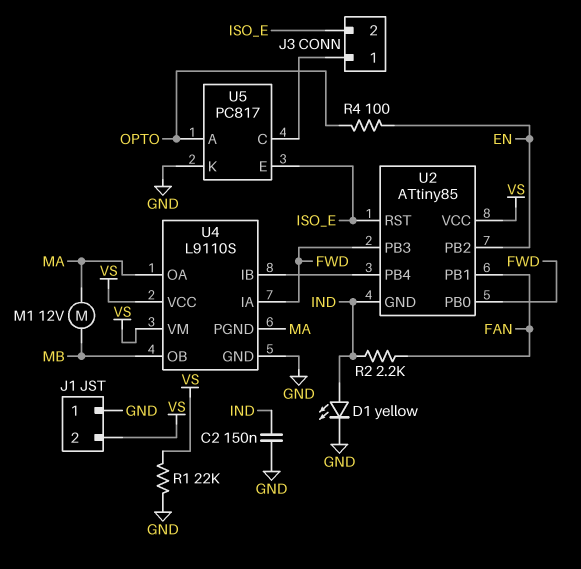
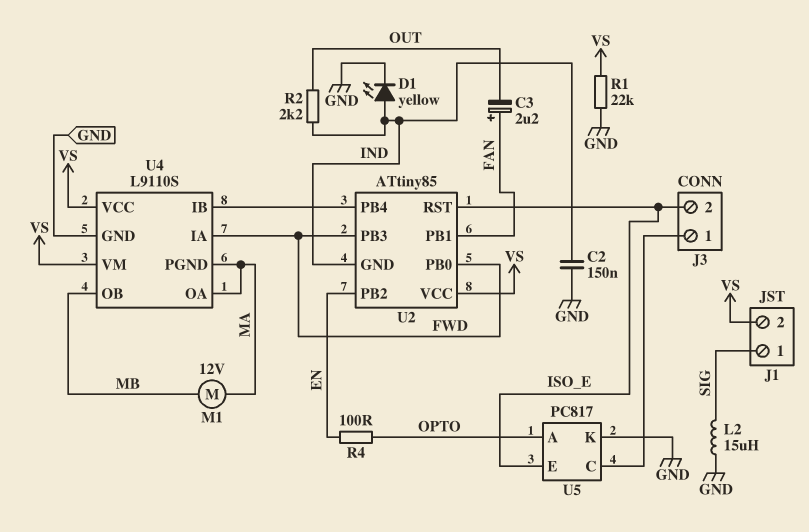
C3: none -> 2.2uF (plus FAN, minus OUT)
J1 pin 1: GND -> SIG
L2: none -> 15uH (GND, SIG)
R2: 2.2k (FAN, IND) -> 2.2k (IND, OUT)

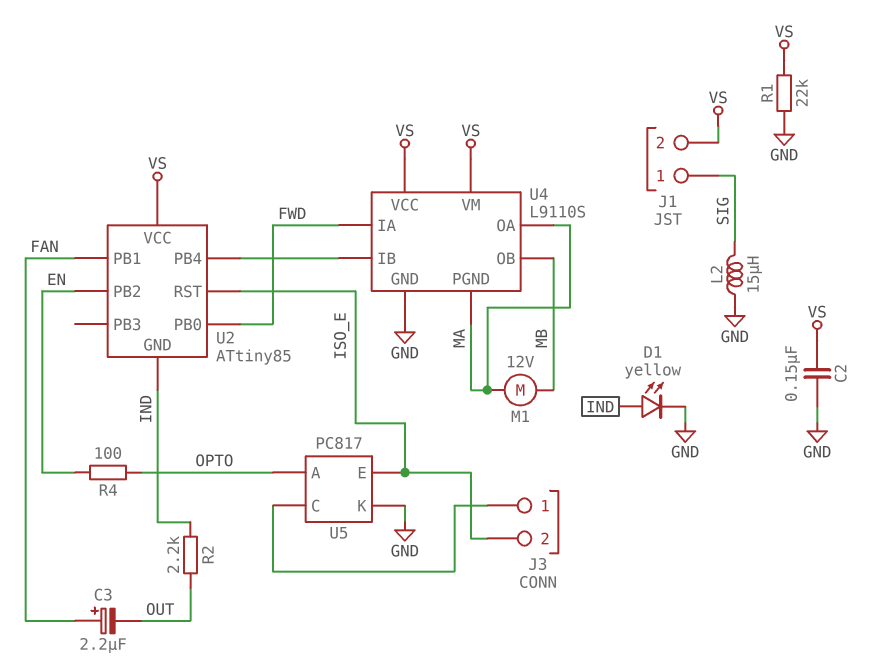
C2: 150nF (GND, IND) -> 150nF (GND, VS)
U2 pin PB3: FWD -> none

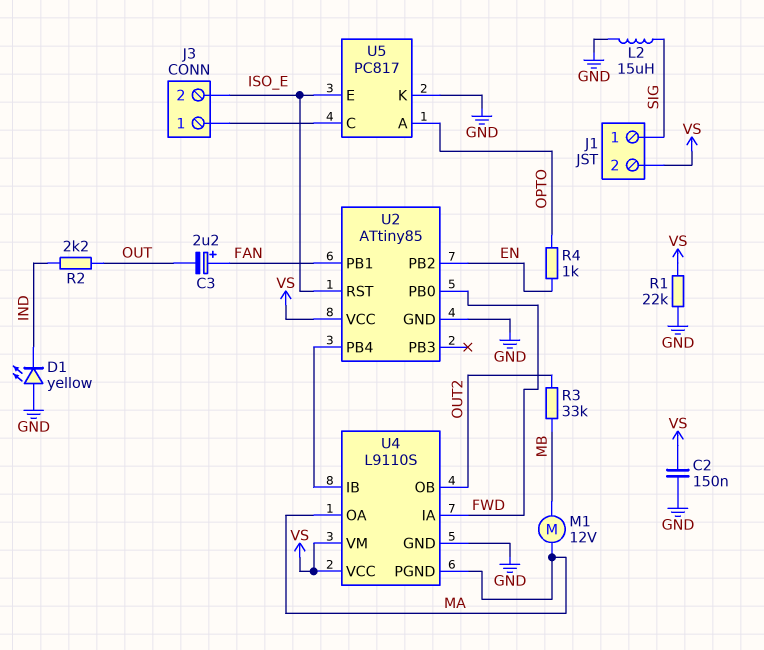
D1: LED yellow (A IND, K GND) -> LED yellow (A GND, K IND)
R3: none -> 33k (MB, OUT2)
R4: 100 (EN, OPTO) -> 1k (EN, OPTO)
U2 pin GND: IND -> GND
U4 pin OB: MB -> OUT2

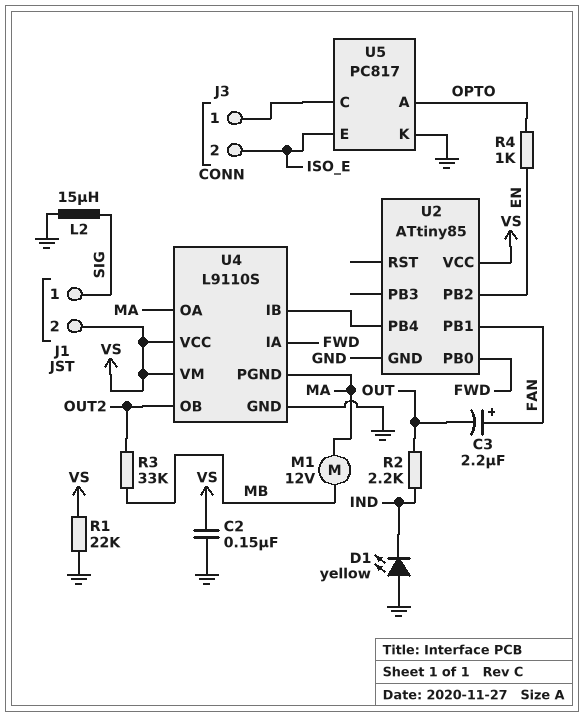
U2 pin RST: ISO_E -> none

